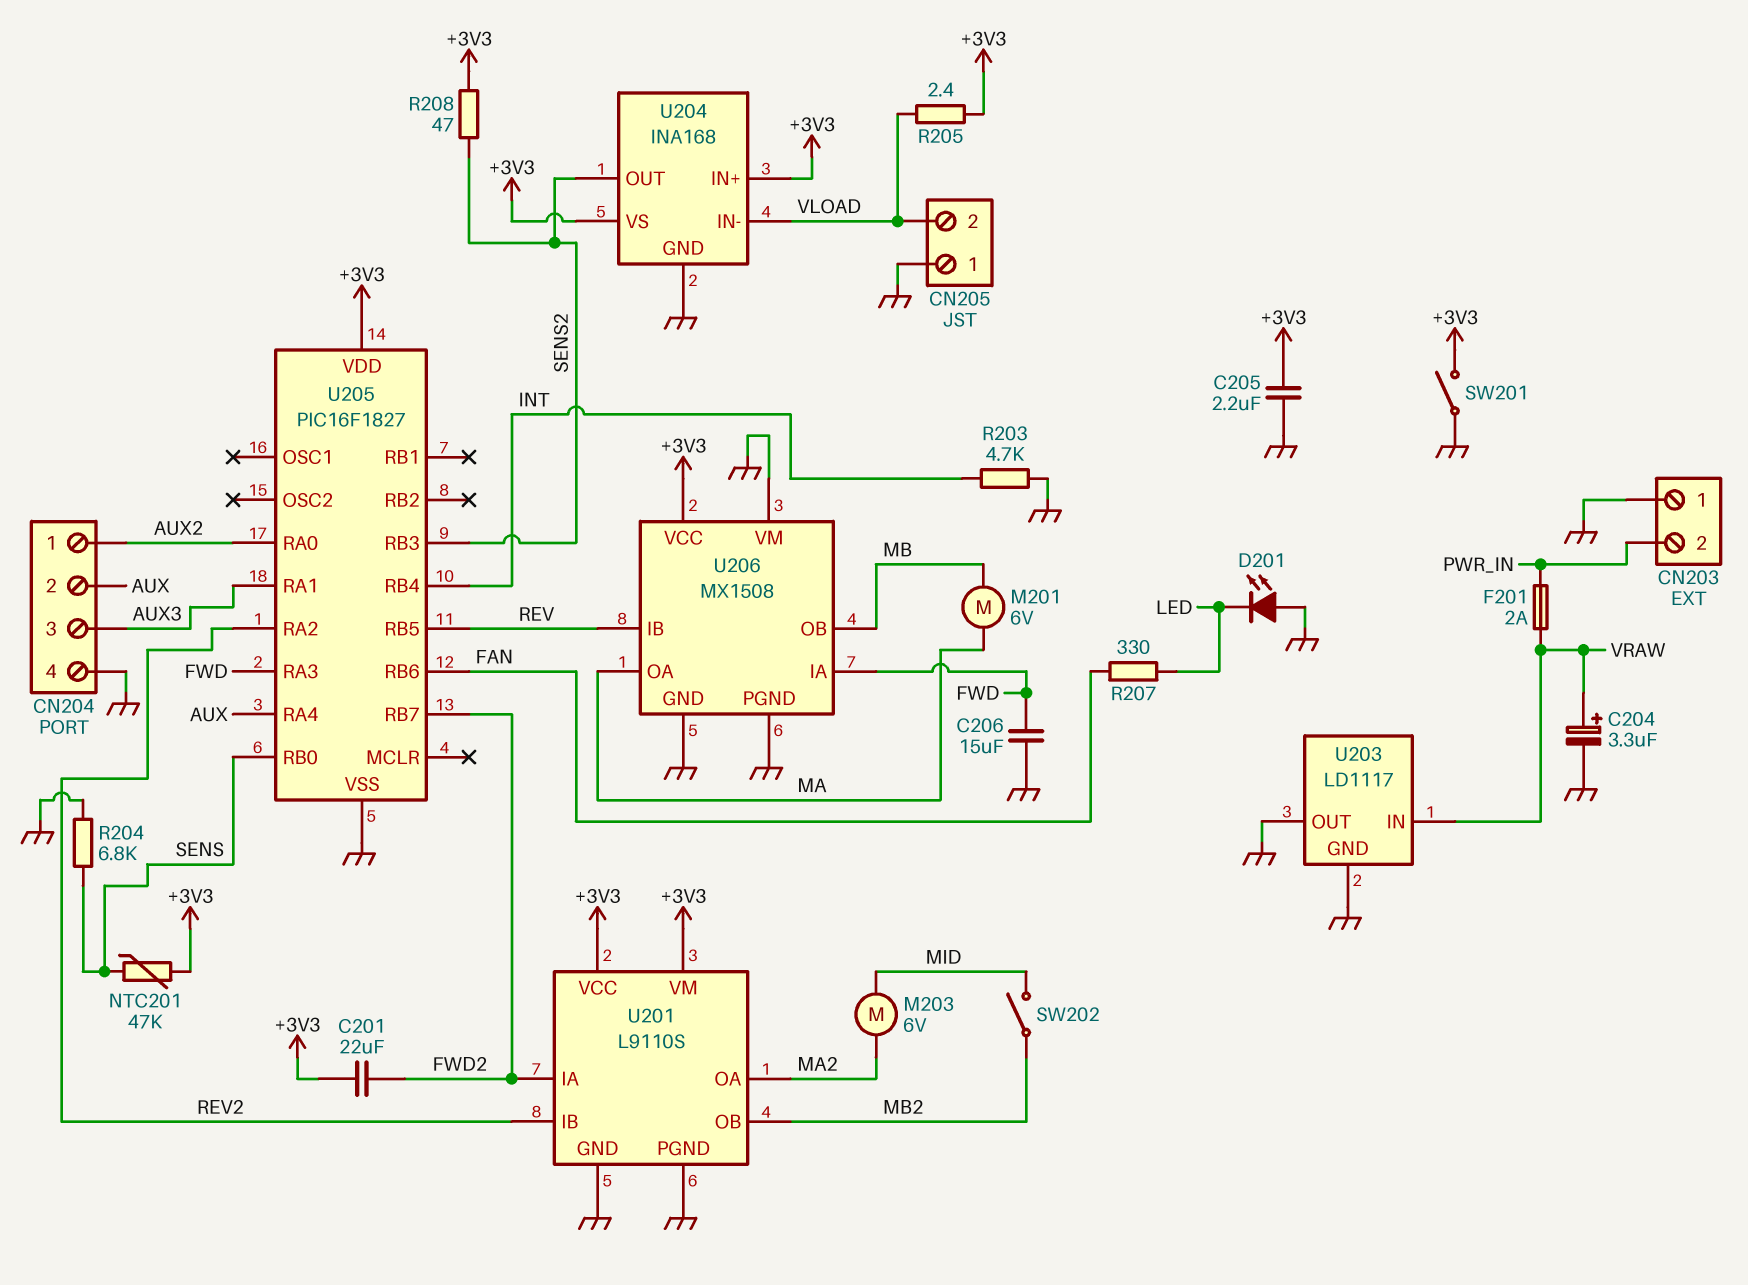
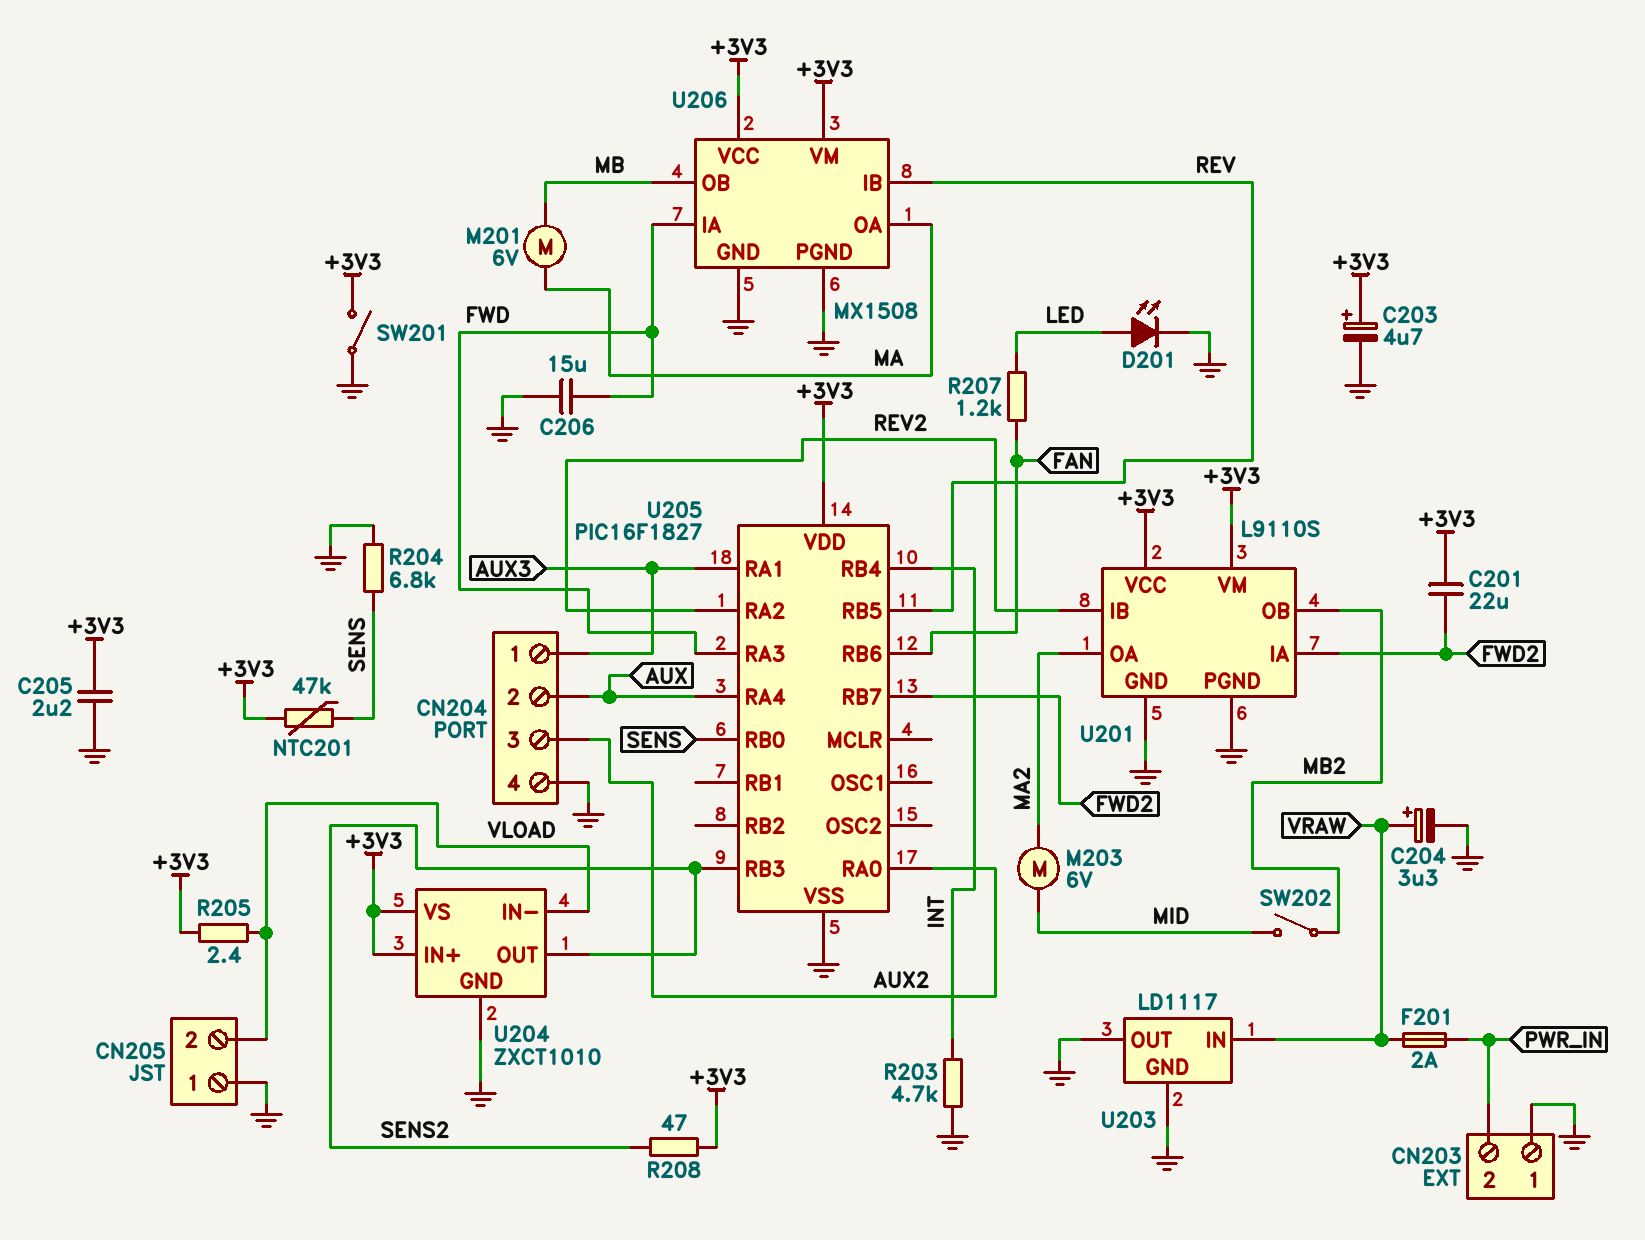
C203: none -> 4.7uF (plus +3V3, minus GND)
CN204 pin 1: AUX2 -> AUX3
CN204 pin 3: AUX3 -> AUX2
D201: LED (A GND, K LED) -> LED (A LED, K GND)
R207: 330 (FAN, LED) -> 1.2k (FAN, LED)
U204: INA168 -> ZXCT1010
U206 pin VM: GND -> +3V3

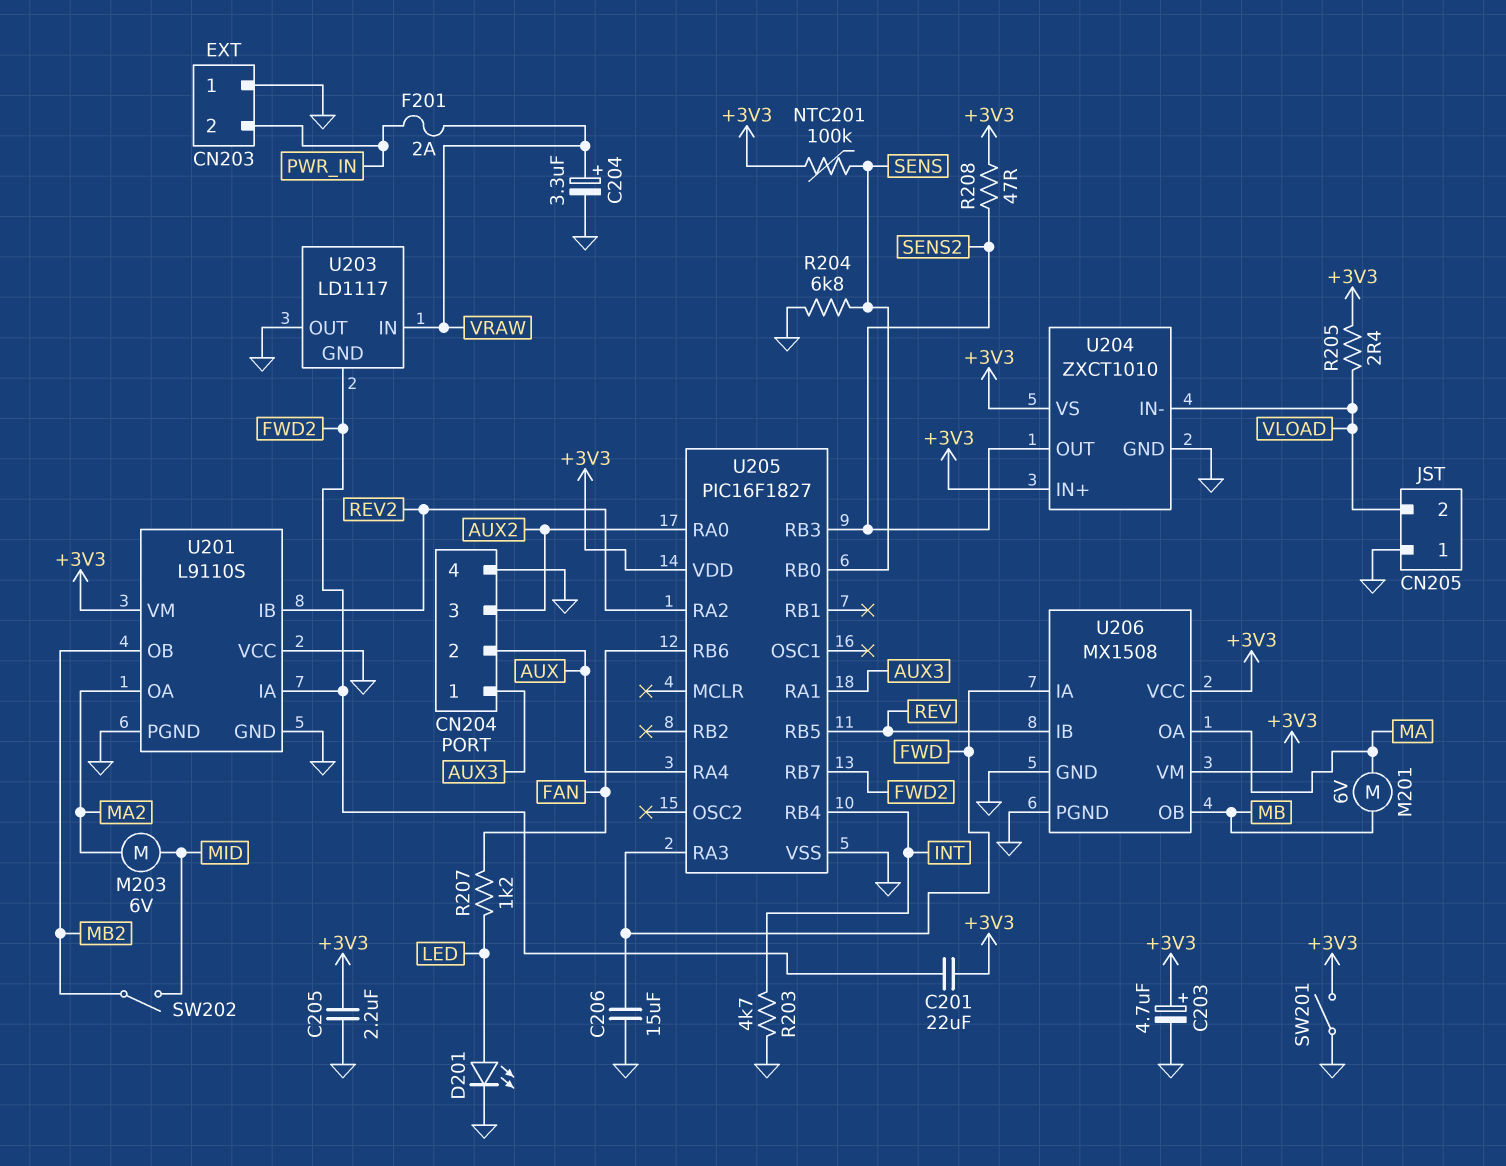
NTC201: 47k (+3V3, SENS) -> 100k (+3V3, SENS)
U201 pin VCC: +3V3 -> GND
U203 pin GND: GND -> FWD2

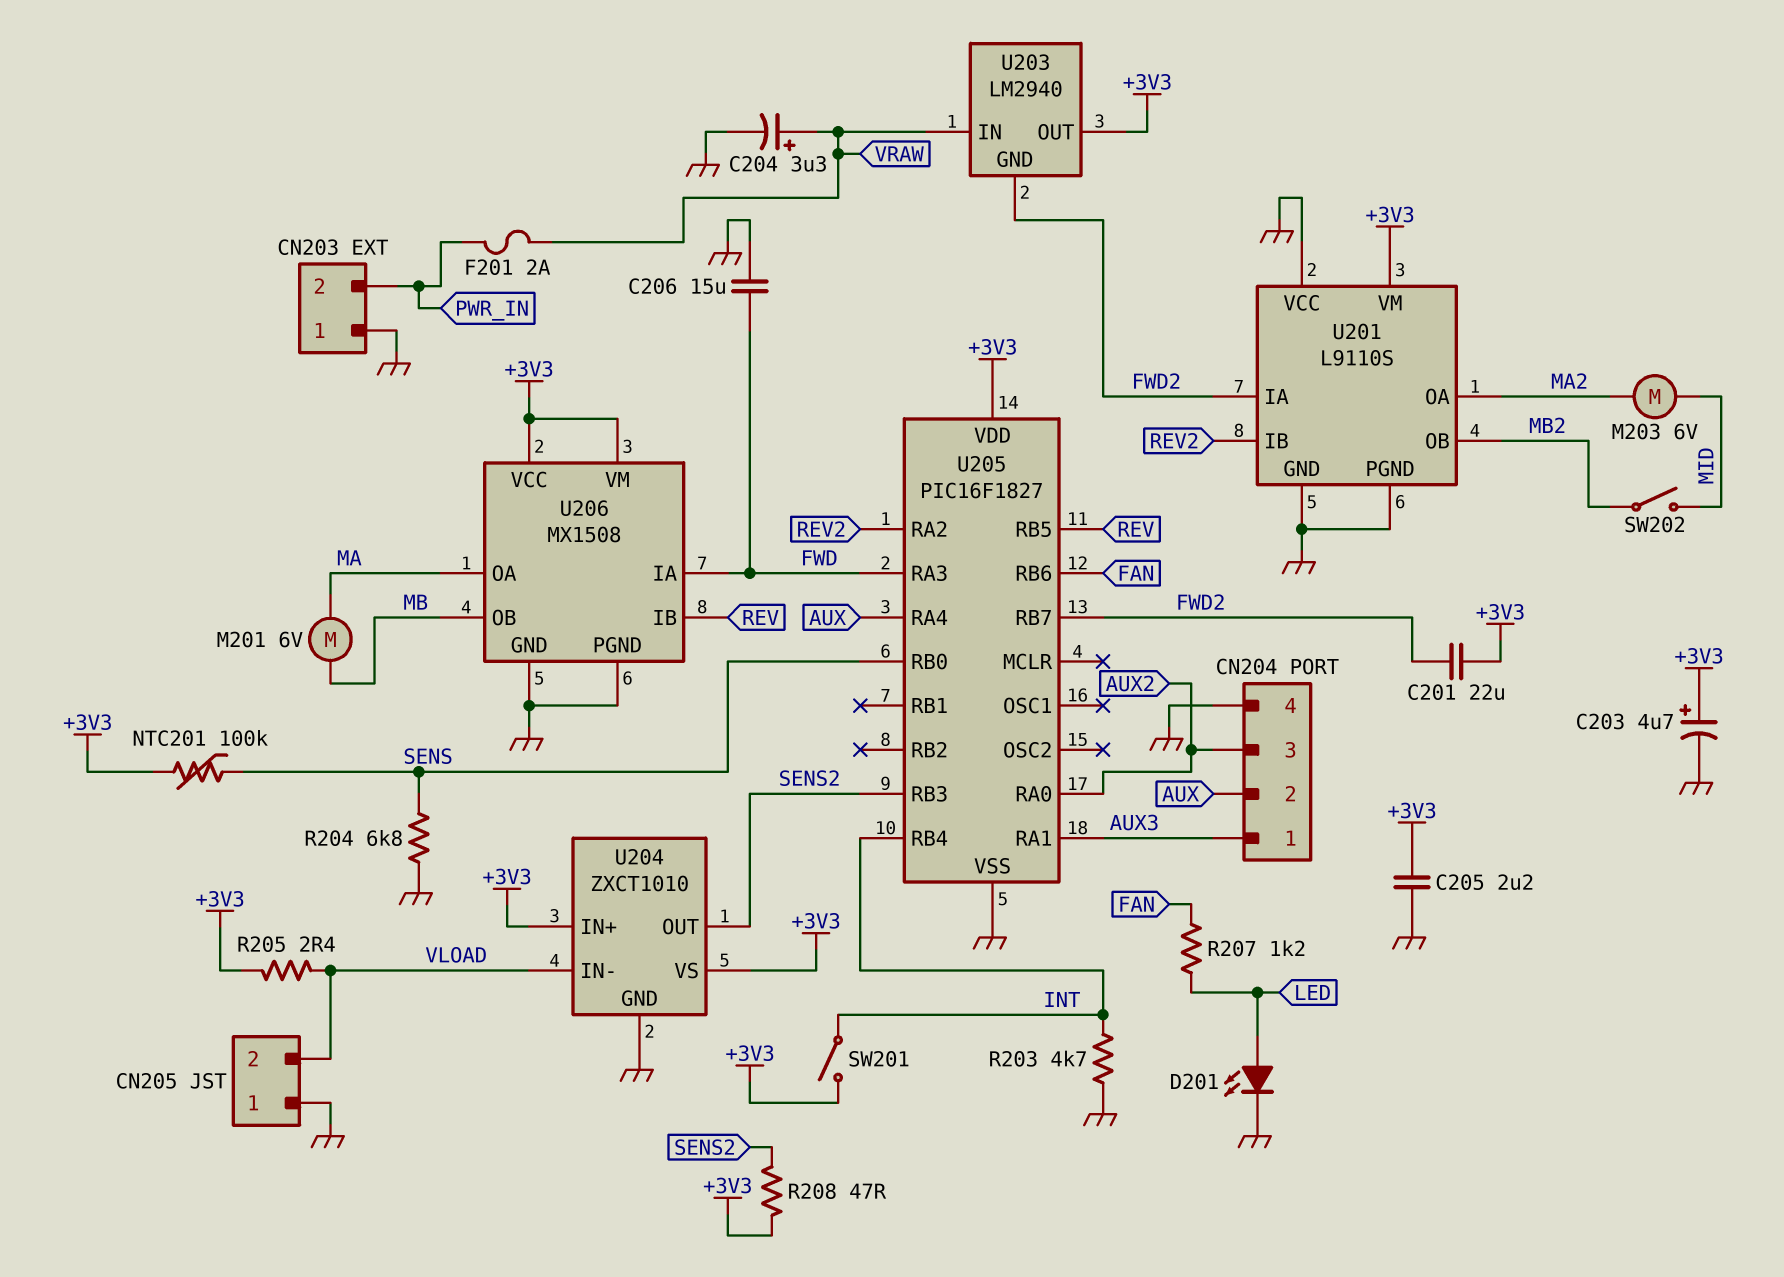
SW201: switch (+3V3, GND) -> switch (+3V3, INT)
U203: LD1117 -> LM2940
U203 pin OUT: GND -> +3V3

